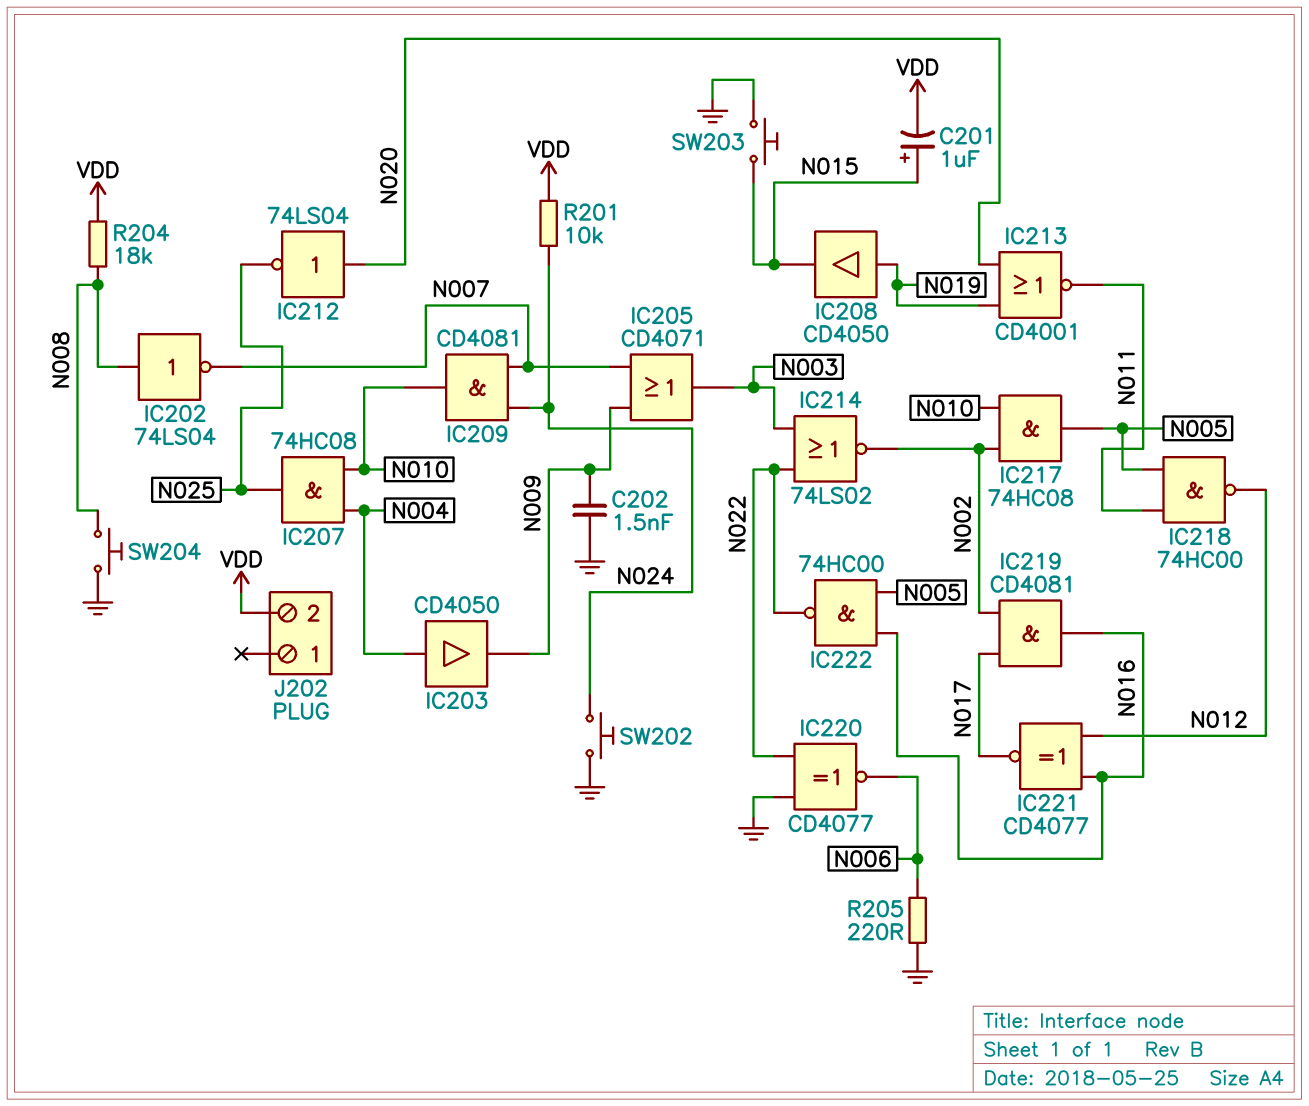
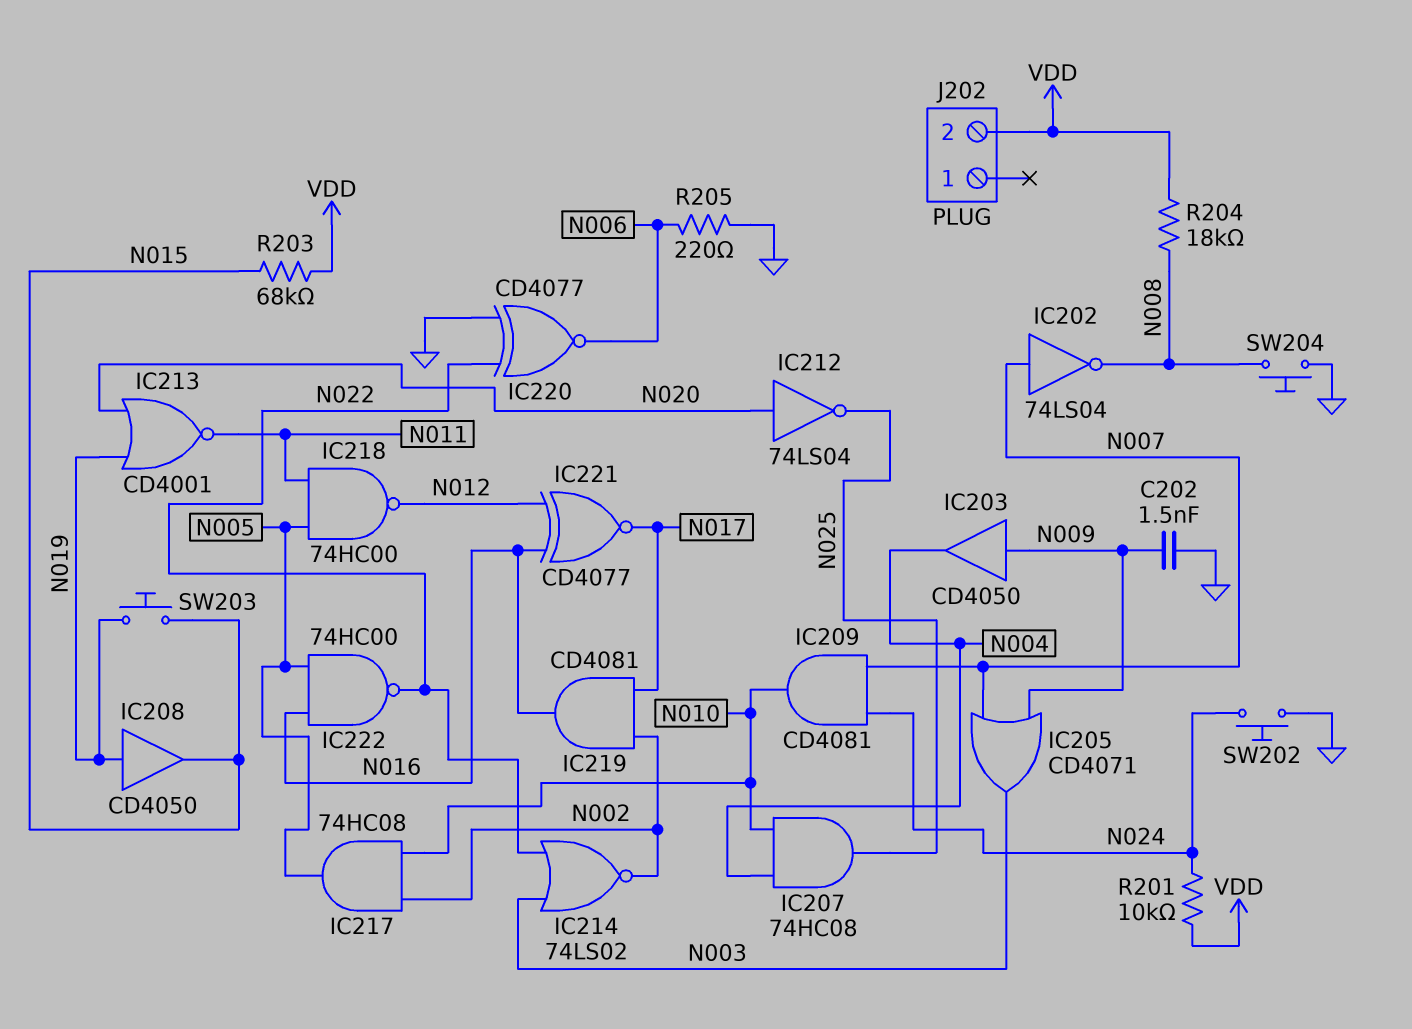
C201: 1uF (plus N015, minus VDD) -> none
IC202: NOT 74LS04 (in N008, out N007) -> NOT 74LS04 (in N007, out N008)
IC203: buffer CD4050 (in N004, out N009) -> buffer CD4050 (in N009, out N004)
R203: none -> 68k (N015, VDD)
SW203: button (GND, N015) -> button (N015, N019)

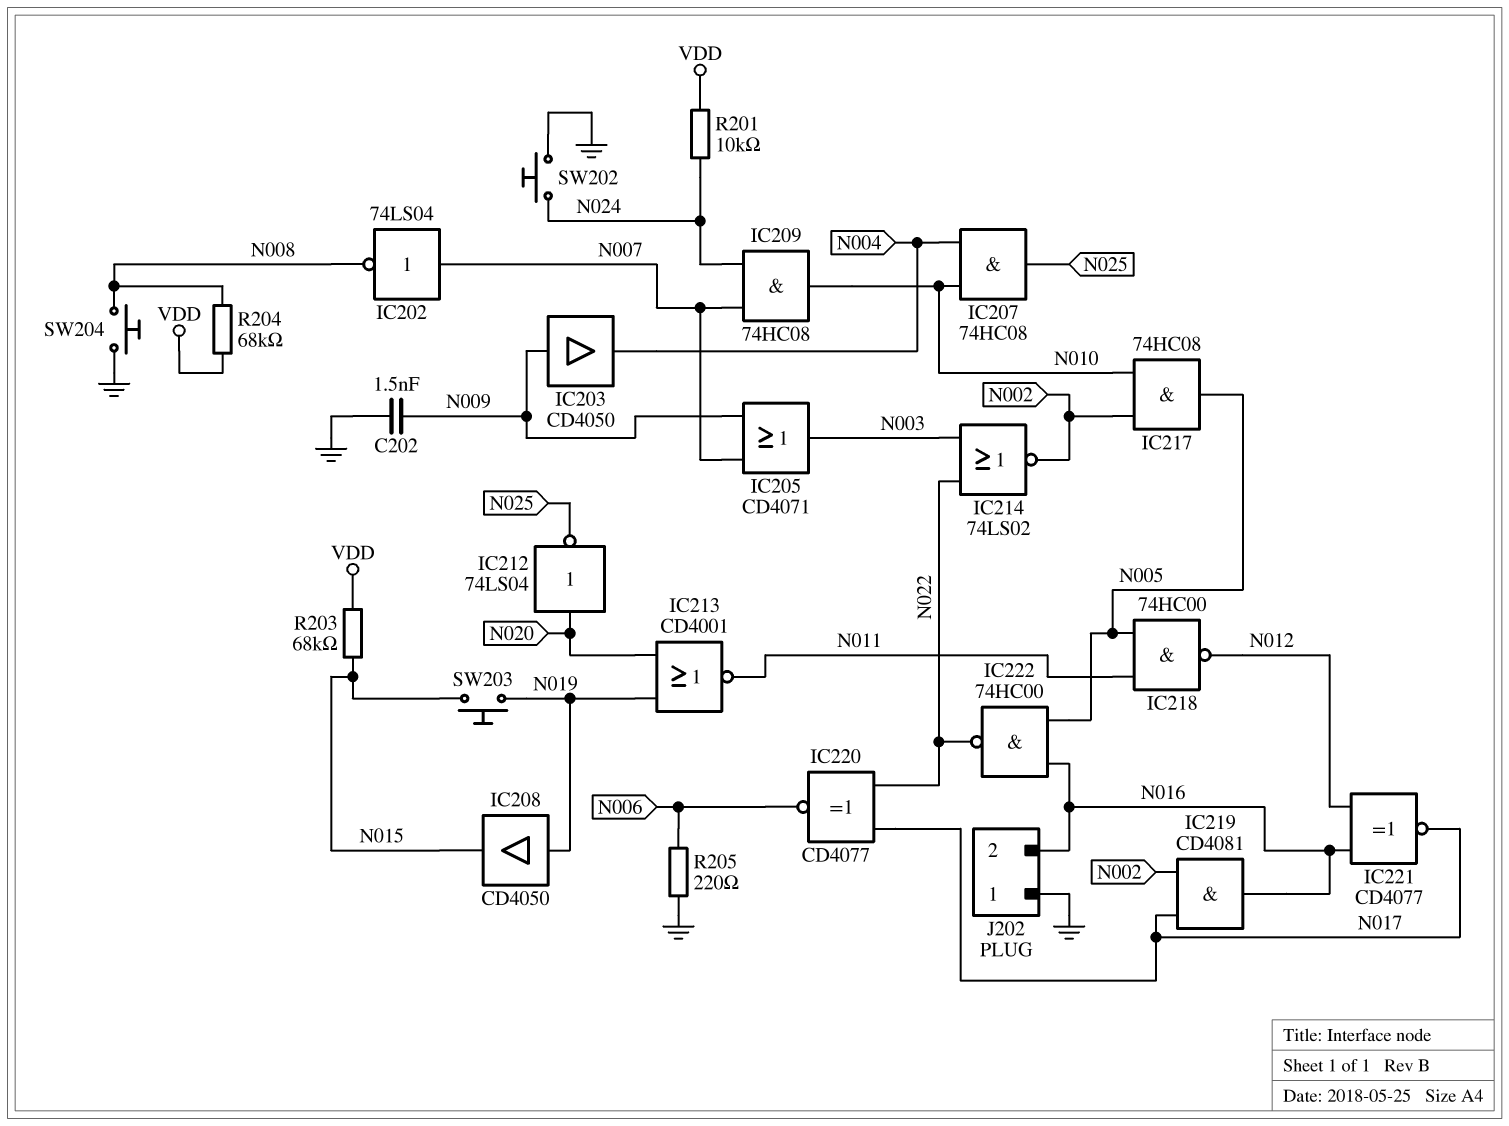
IC209: AND CD4081 (in N007, in N024, out N010) -> AND 74HC08 (in N007, in N024, out N010)
IC220: XNOR CD4077 (in GND, in N022, out N006) -> XNOR CD4077 (in N017, in N022, out N006)
J202 pin 1: none -> GND
J202 pin 2: VDD -> N016
R204: 18k (N008, VDD) -> 68k (N008, VDD)

